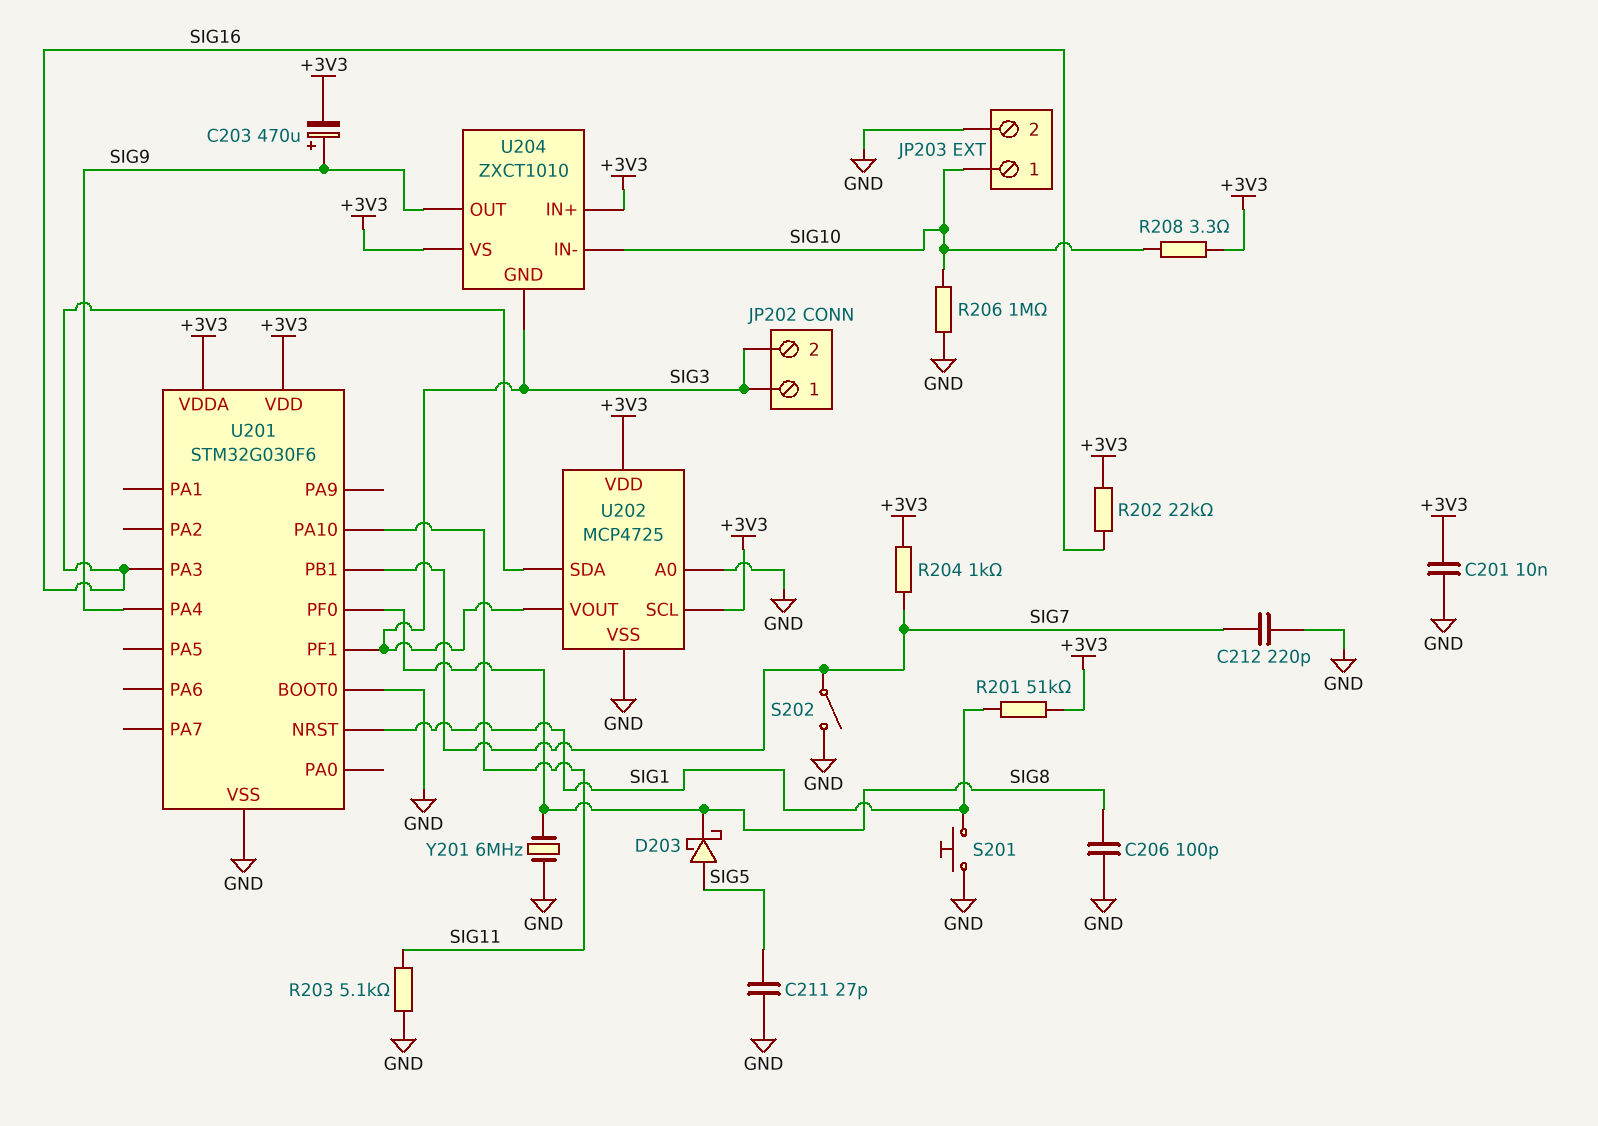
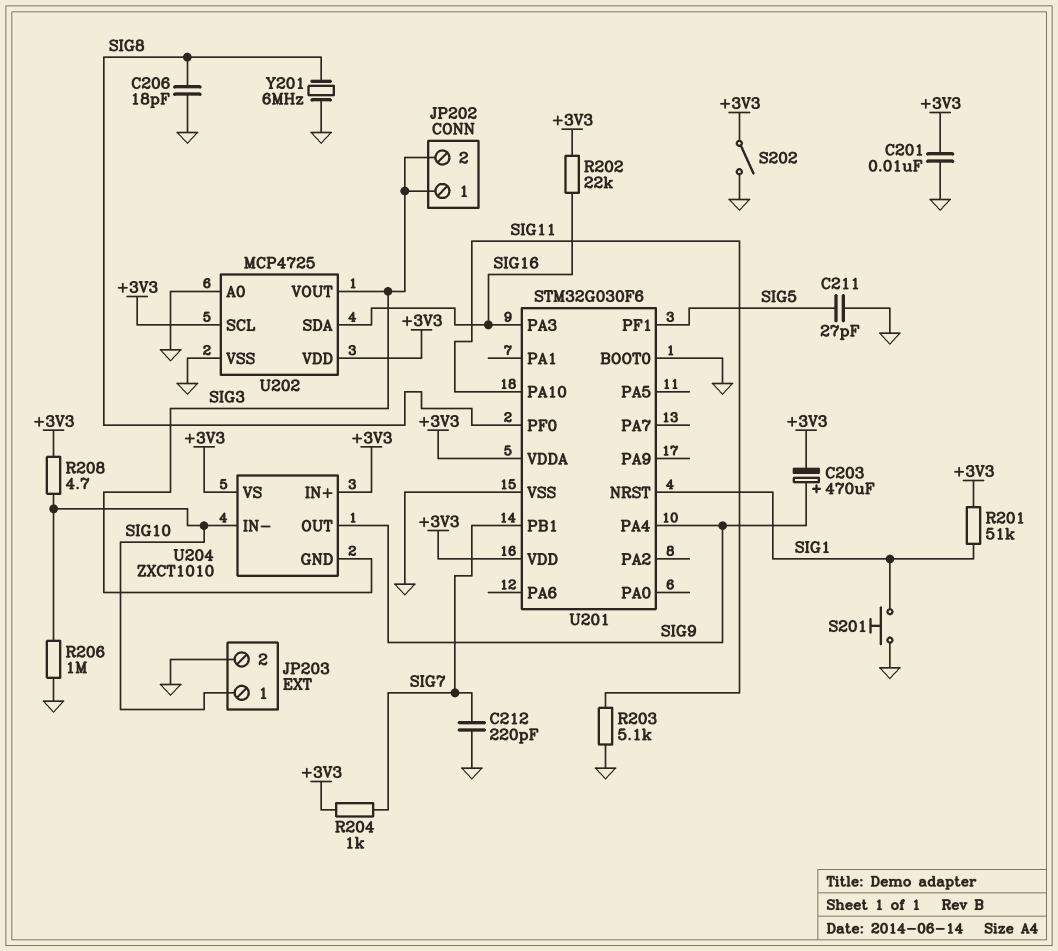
C206: 100pF (GND, SIG8) -> 18pF (GND, SIG8)
D203: schottky (A SIG5, K SIG8) -> none
R208: 3.3 (+3V3, SIG10) -> 4.7 (+3V3, SIG10)
S202: switch (GND, SIG7) -> switch (+3V3, GND)
U201 pin PF1: SIG3 -> SIG5

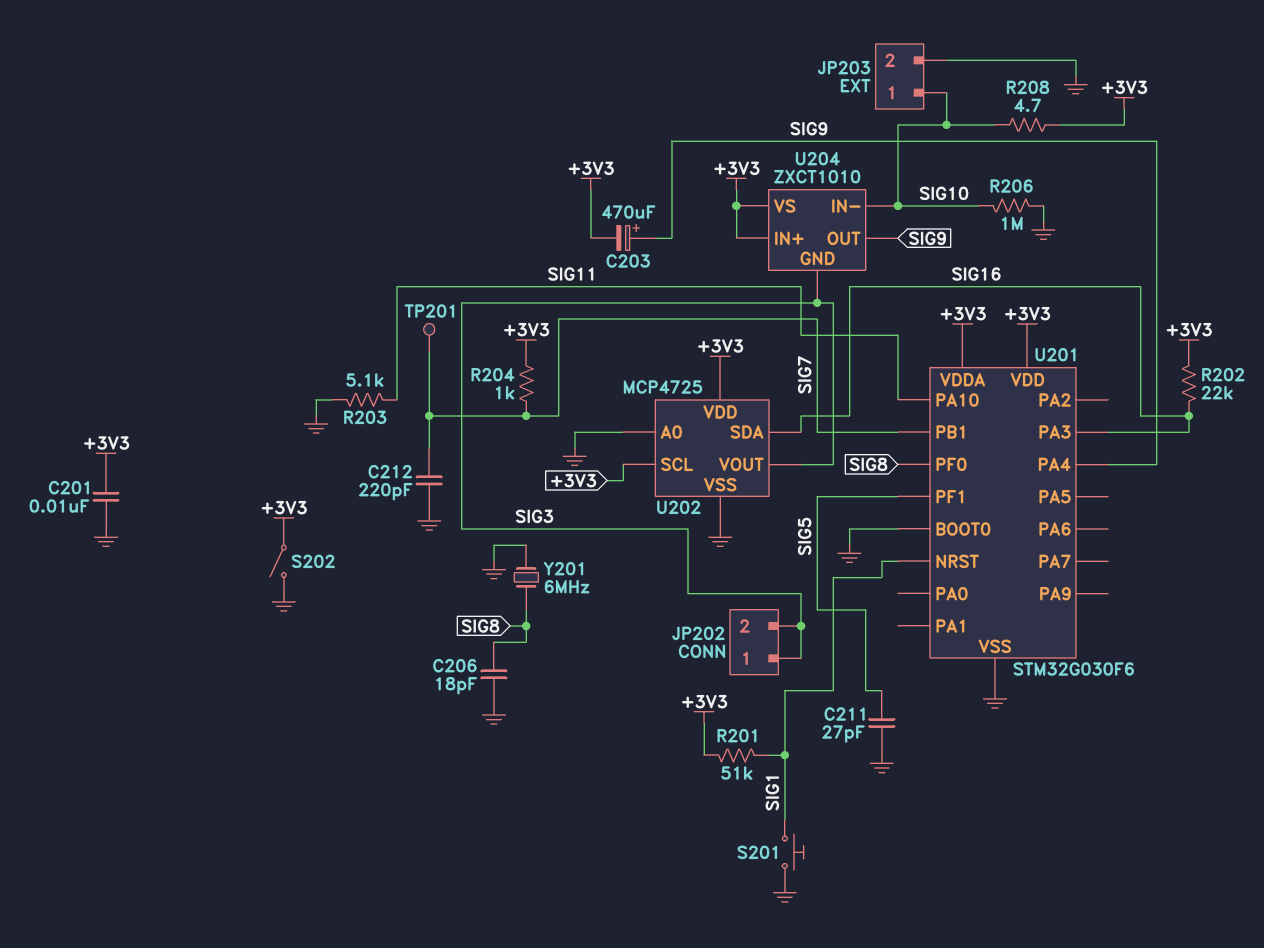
TP201: none -> test point (SIG7)

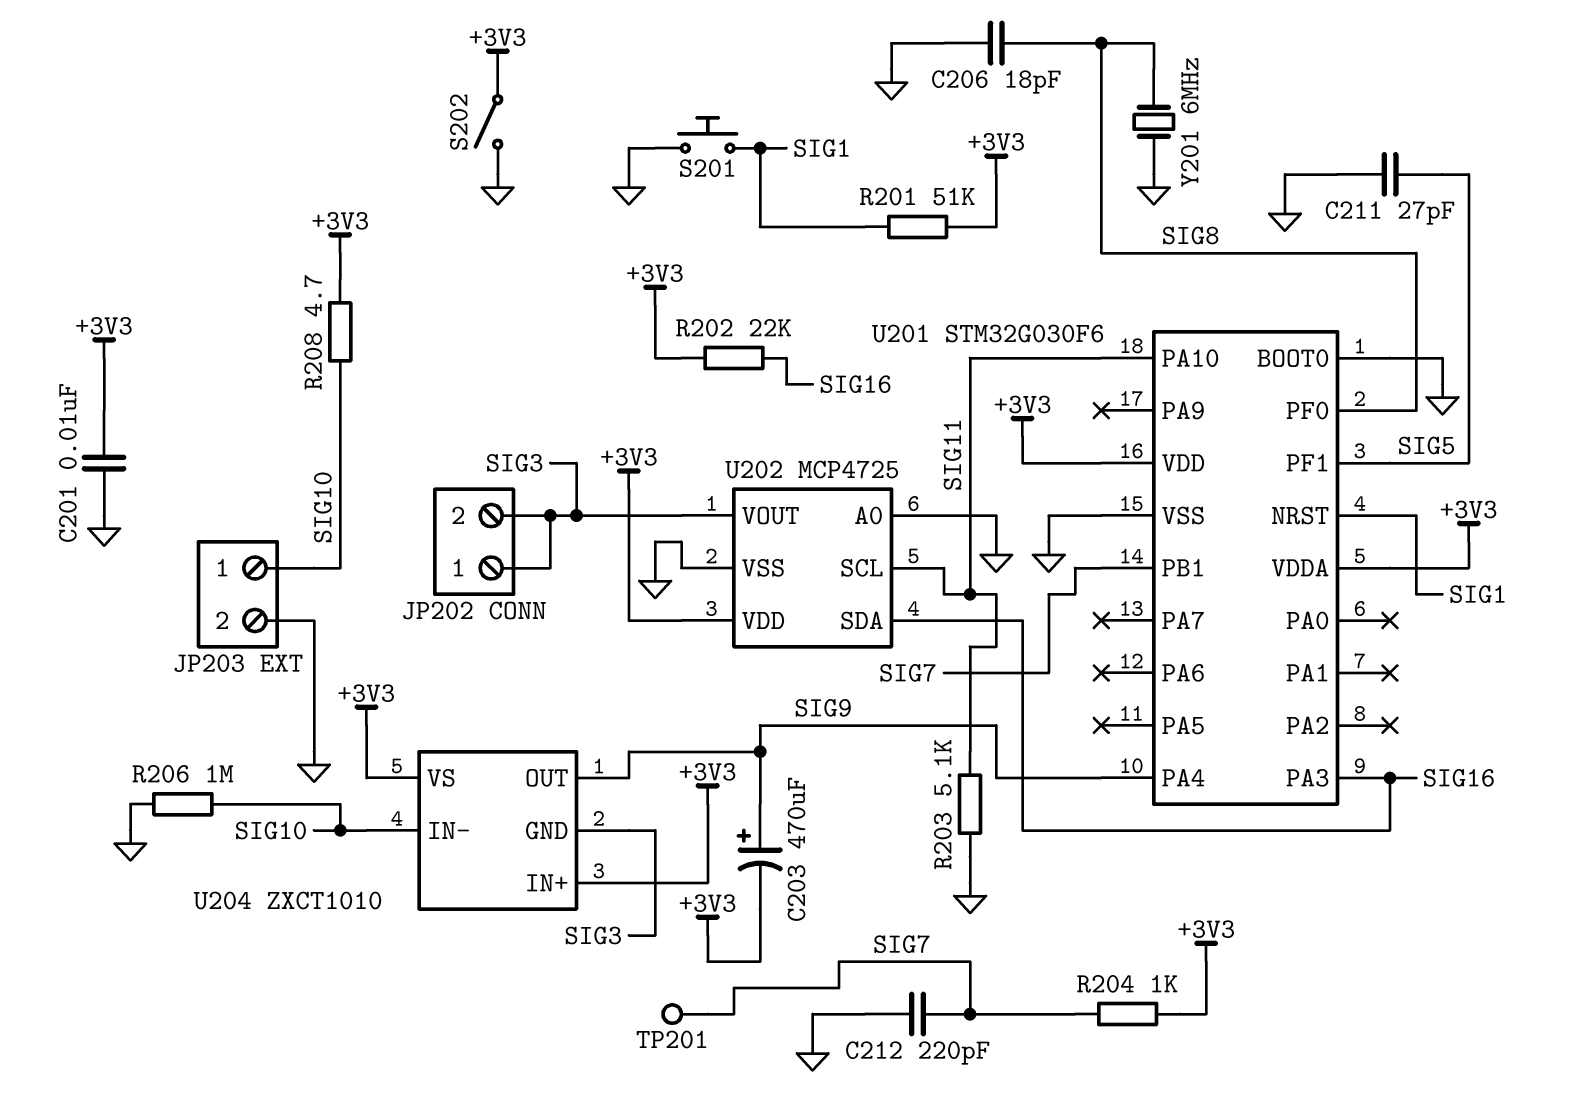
U202 pin SCL: +3V3 -> SIG11

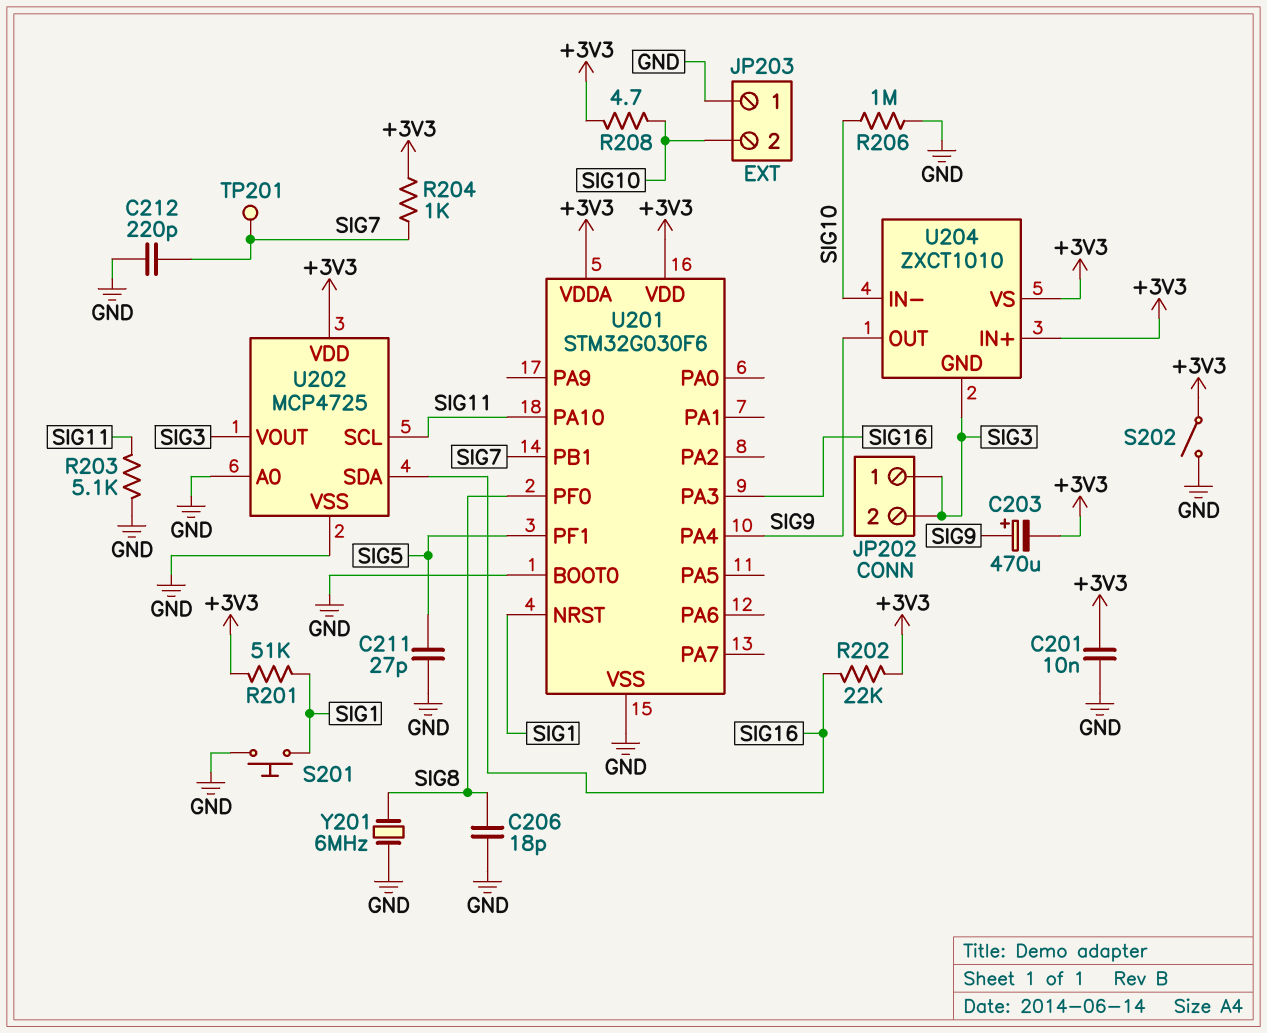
JP203 pin 1: SIG10 -> GND
JP203 pin 2: GND -> SIG10

